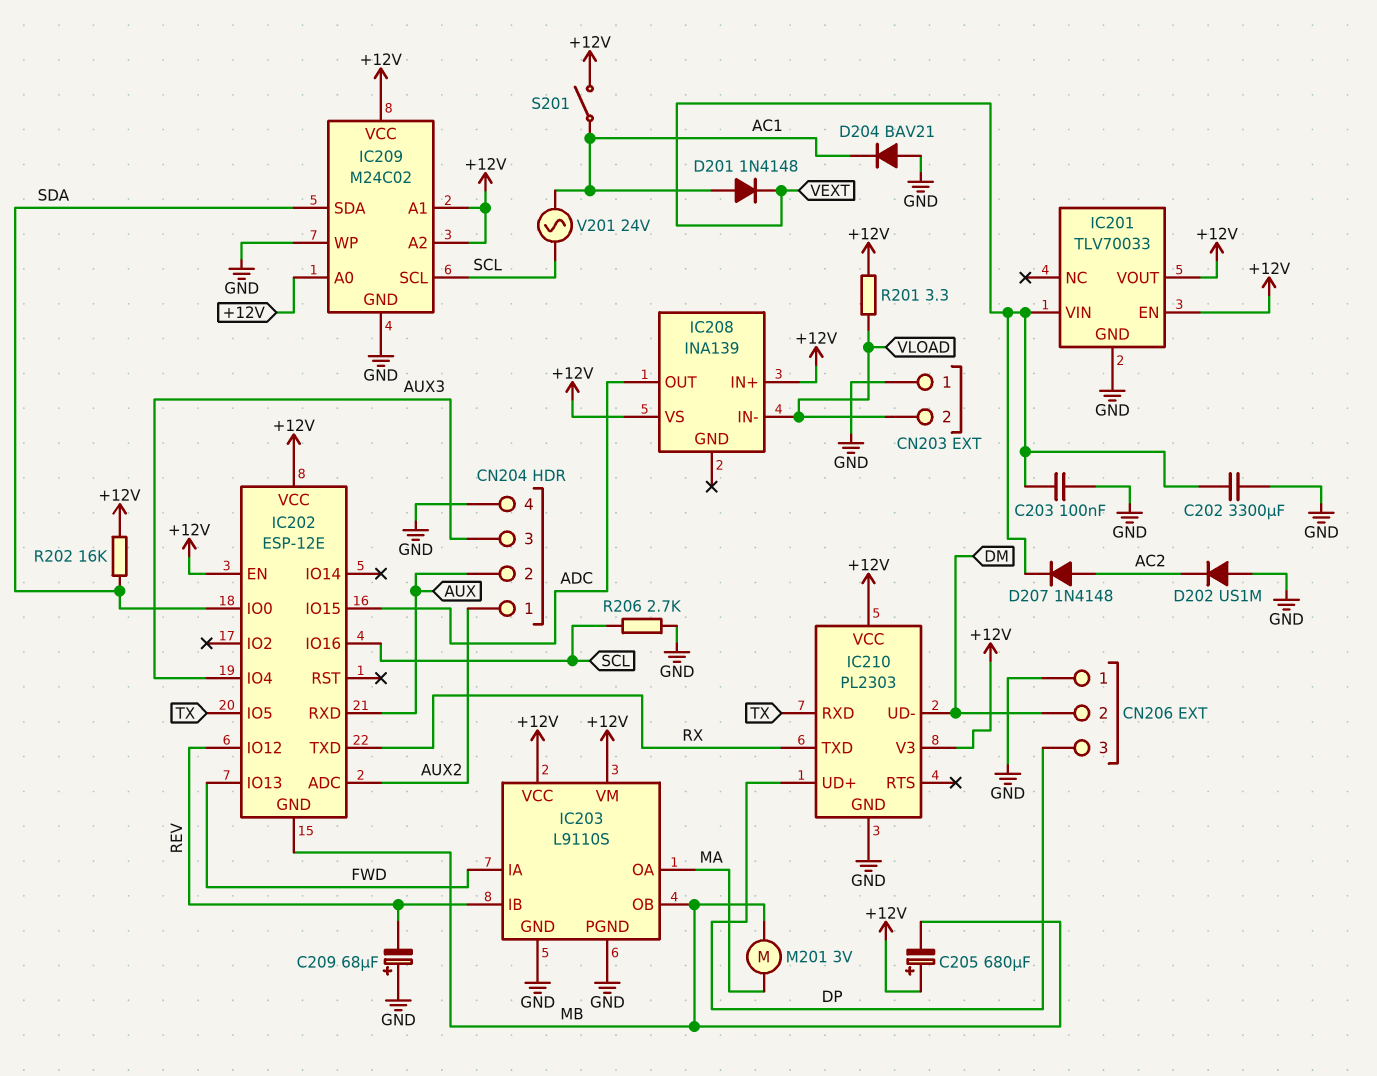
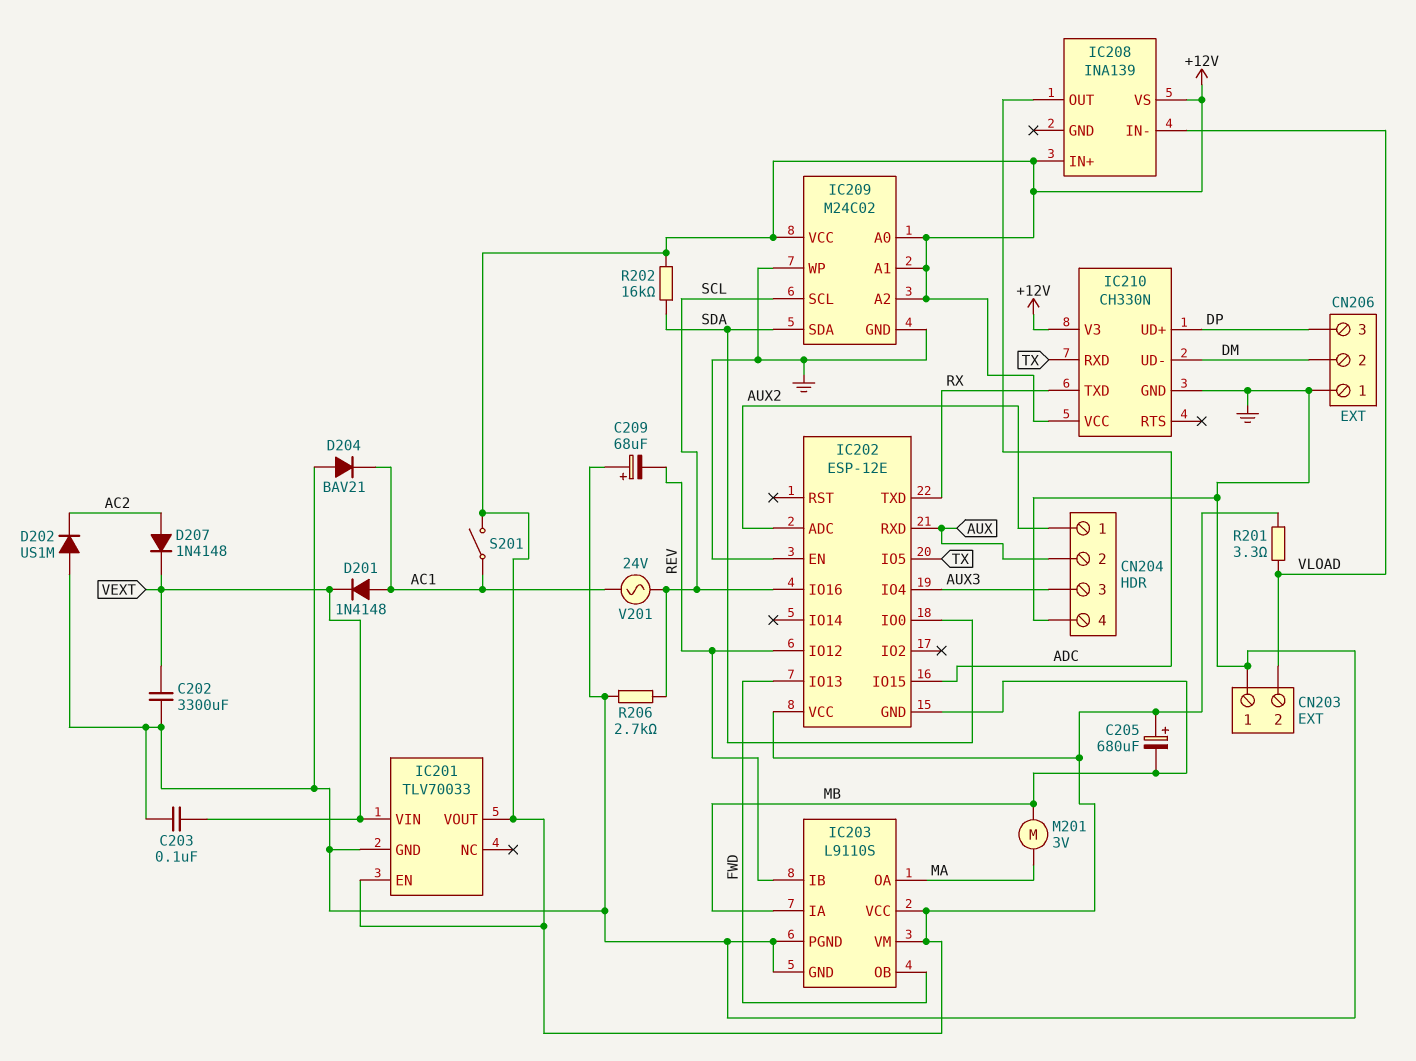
IC202 pin EN: +12V -> GND
IC203 pin IA: FWD -> MB
IC203 pin OB: MB -> FWD
IC210: PL2303 -> CH330N

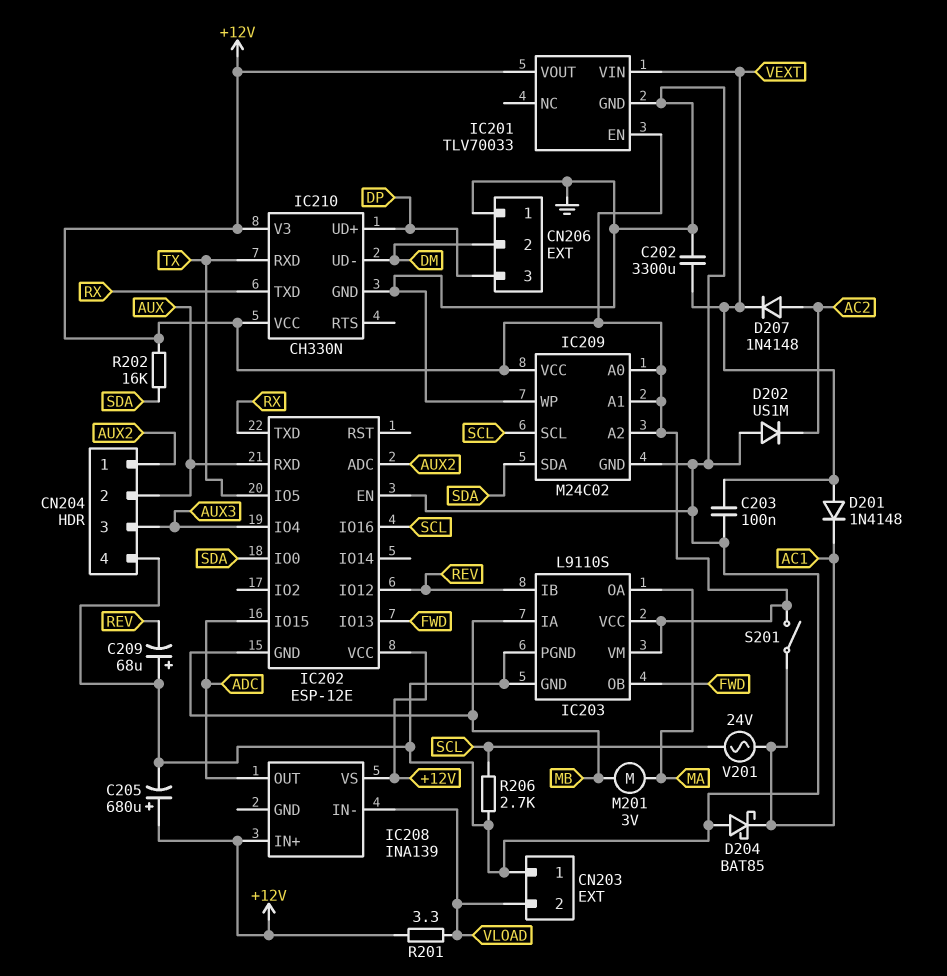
C205: 680uF (plus +12V, minus MB) -> 680uF (plus +12V, minus GND)
D201: diode 1N4148 (A AC1, K VEXT) -> diode 1N4148 (A VEXT, K AC1)
D204: diode BAV21 (A GND, K AC1) -> schottky BAT85 (A GND, K AC1)

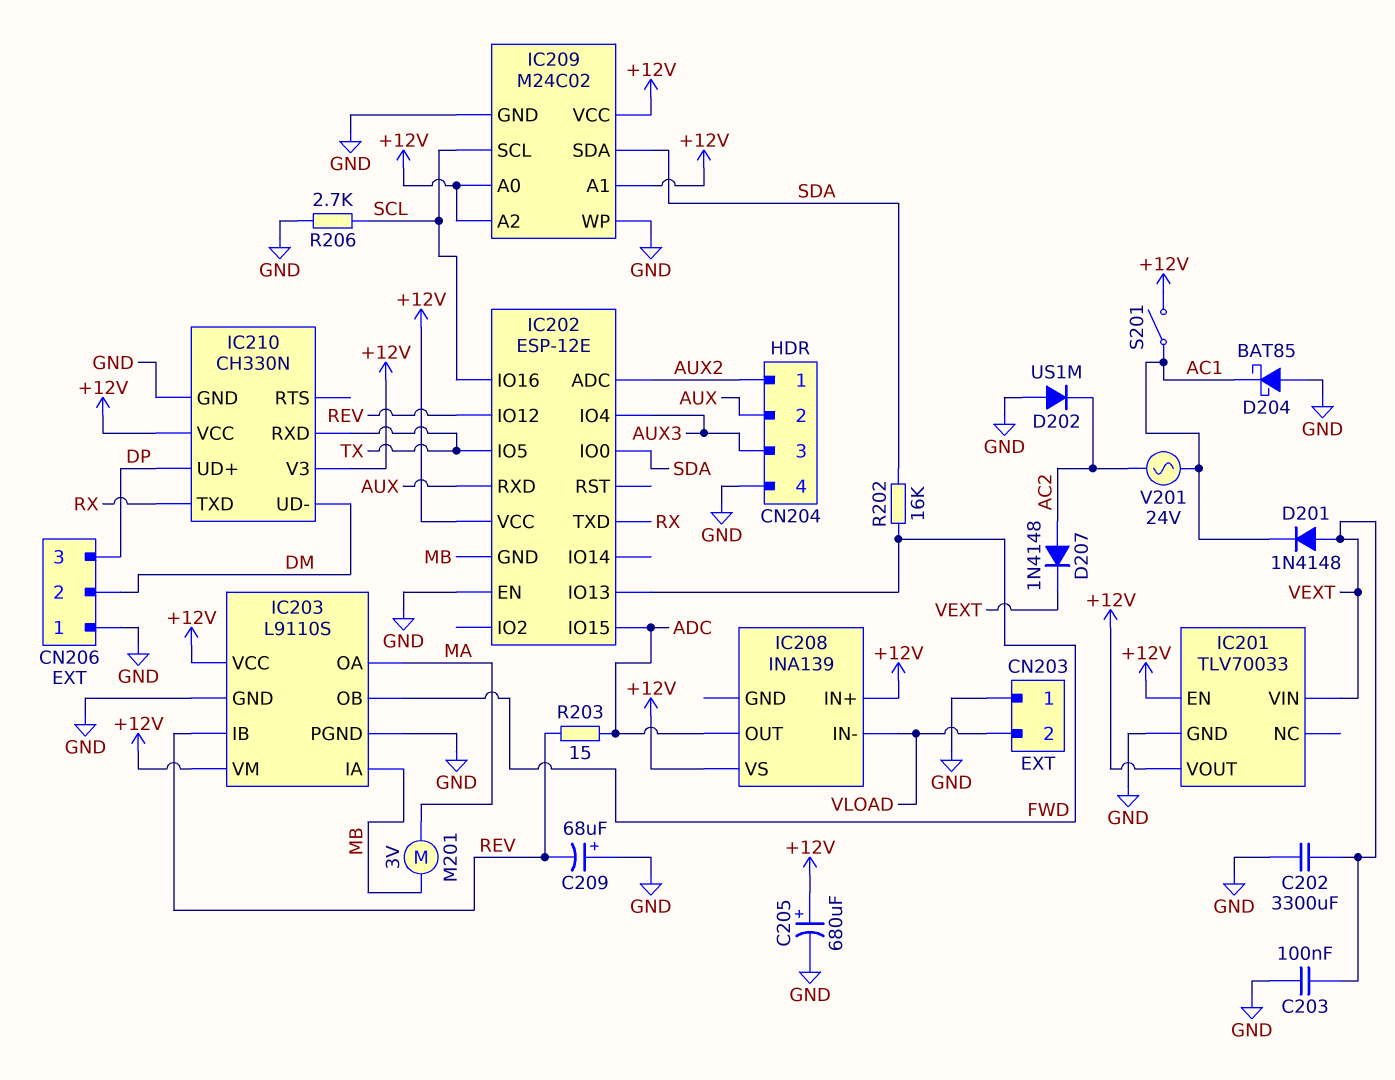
R201: 3.3 (+12V, VLOAD) -> none
R202: 16k (+12V, SDA) -> 16k (FWD, SDA)
R203: none -> 15 (ADC, REV)
V201: AC 24V (AC1, SCL) -> AC 24V (AC1, AC2)

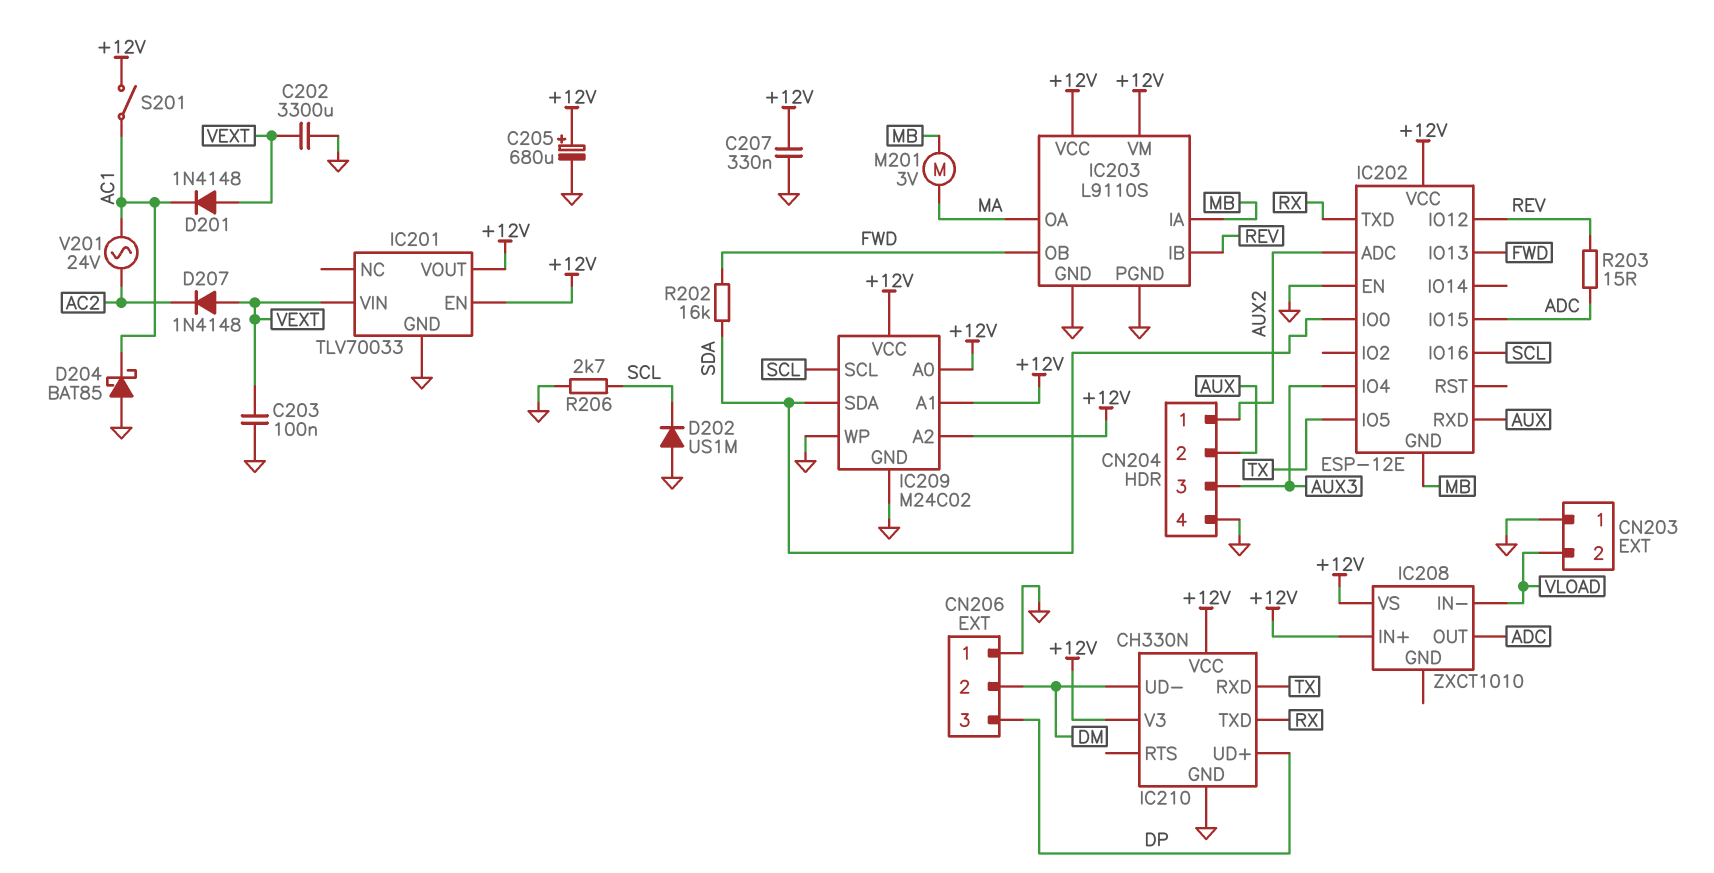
C207: none -> 330nF (+12V, GND)
C209: 68uF (plus GND, minus REV) -> none
D202: diode US1M (A GND, K AC2) -> diode US1M (A GND, K SCL)
D207: diode 1N4148 (A AC2, K VEXT) -> diode 1N4148 (A VEXT, K AC2)
IC208: INA139 -> ZXCT1010

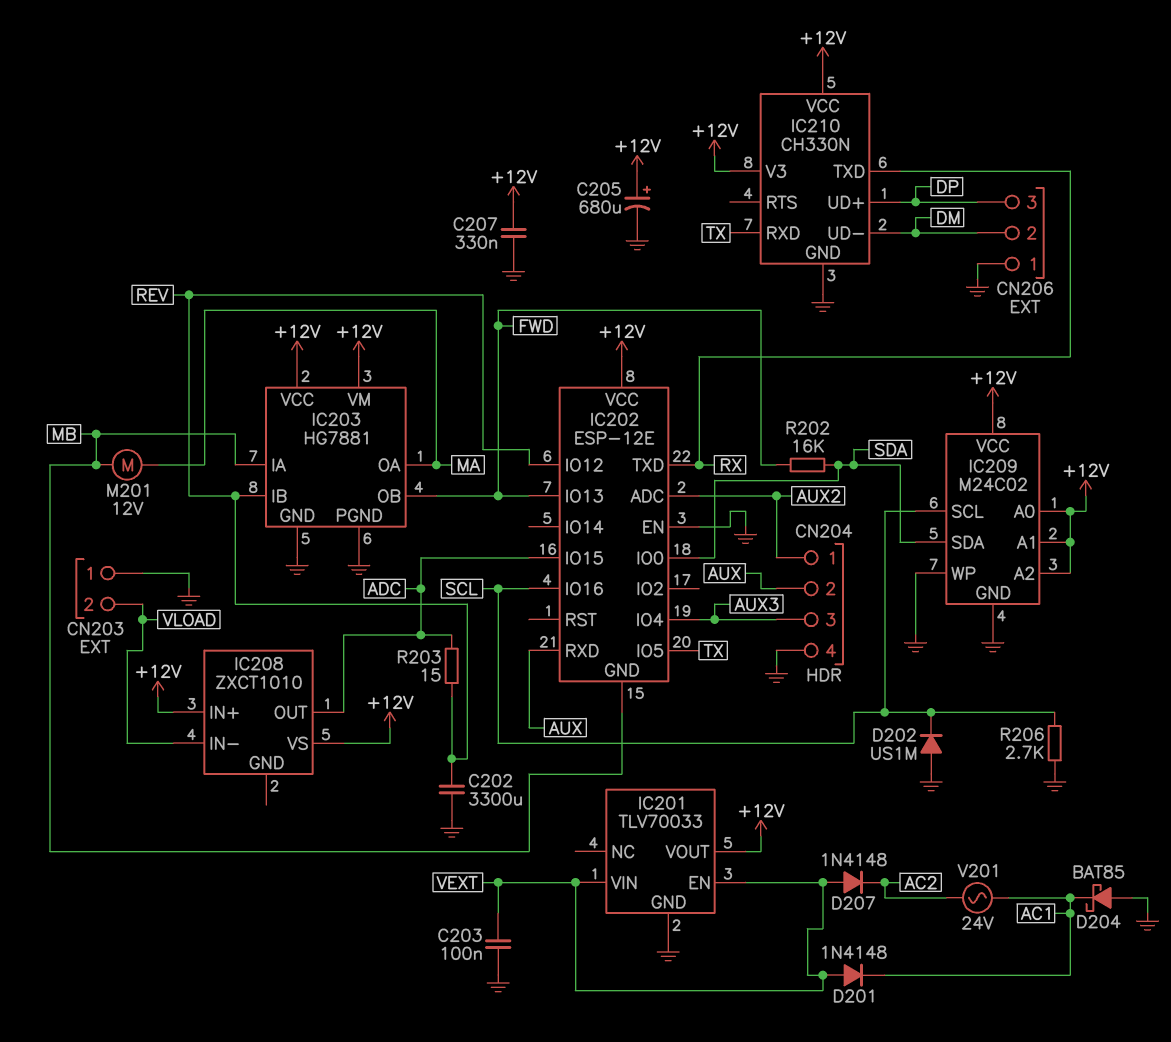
C202: 3300uF (GND, VEXT) -> 3300uF (GND, REV)
IC201 pin EN: +12V -> VEXT
IC203: L9110S -> HG7881
M201: motor 3V (MA, MB) -> motor 12V (MA, MB)
S201: switch (+12V, AC1) -> none

